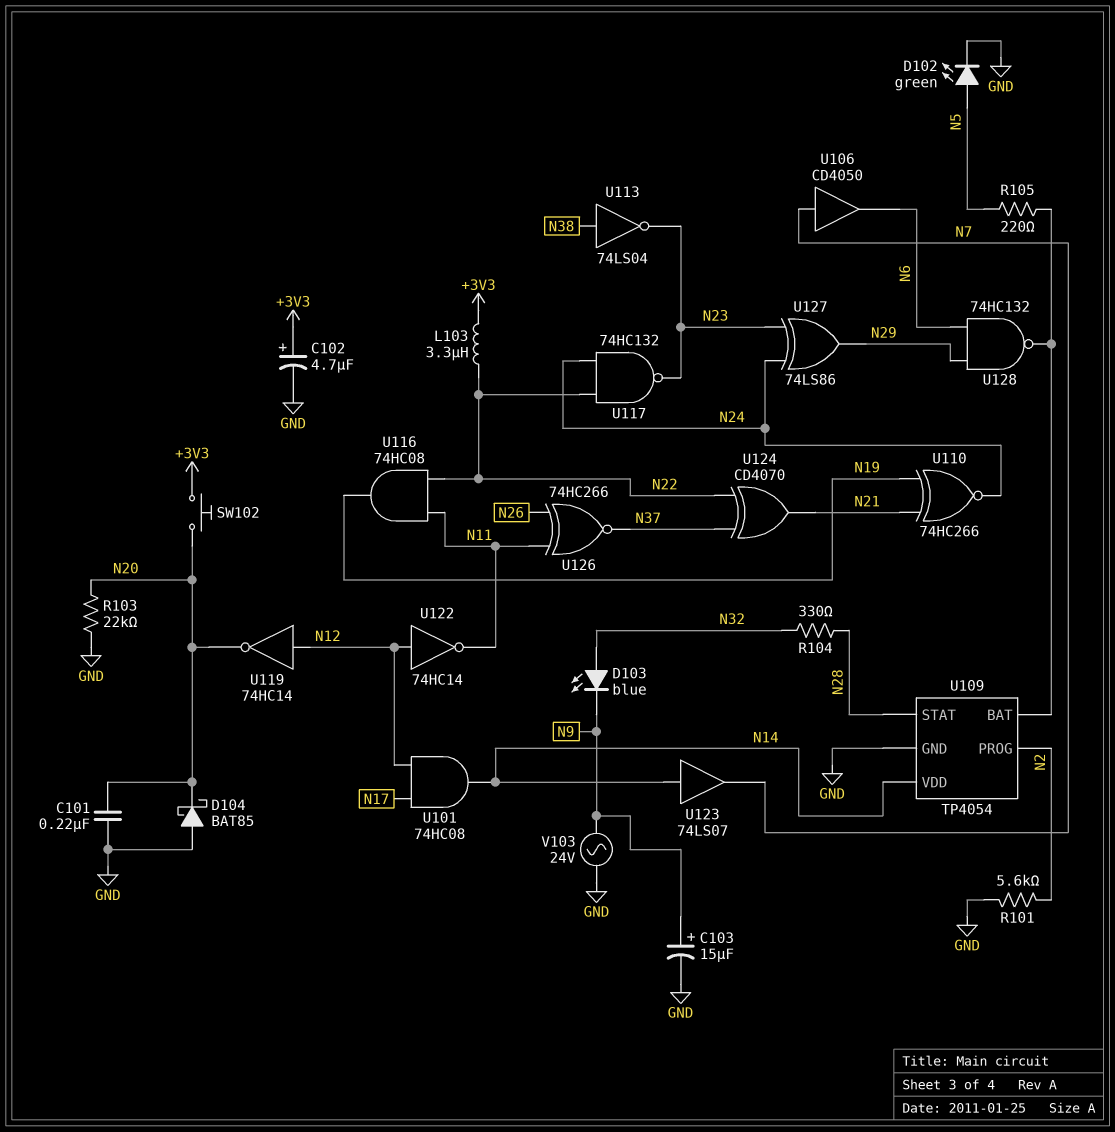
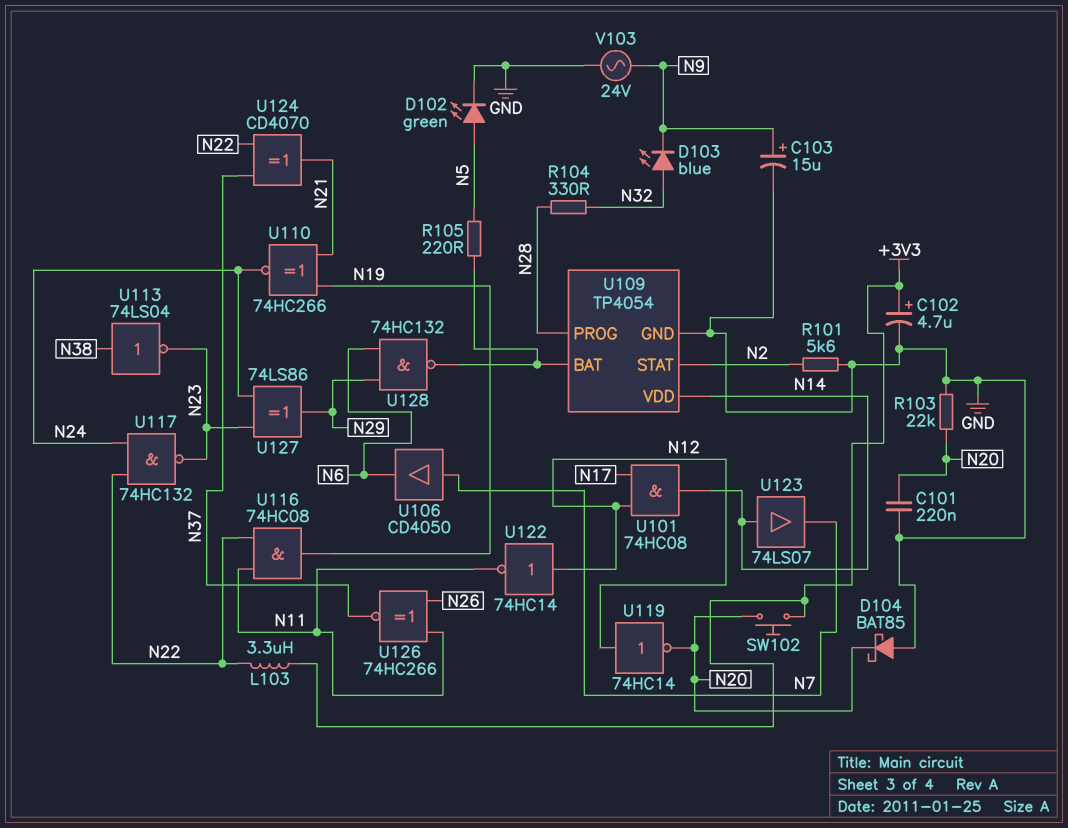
U109 pin PROG: N2 -> N28
U109 pin STAT: N28 -> N2

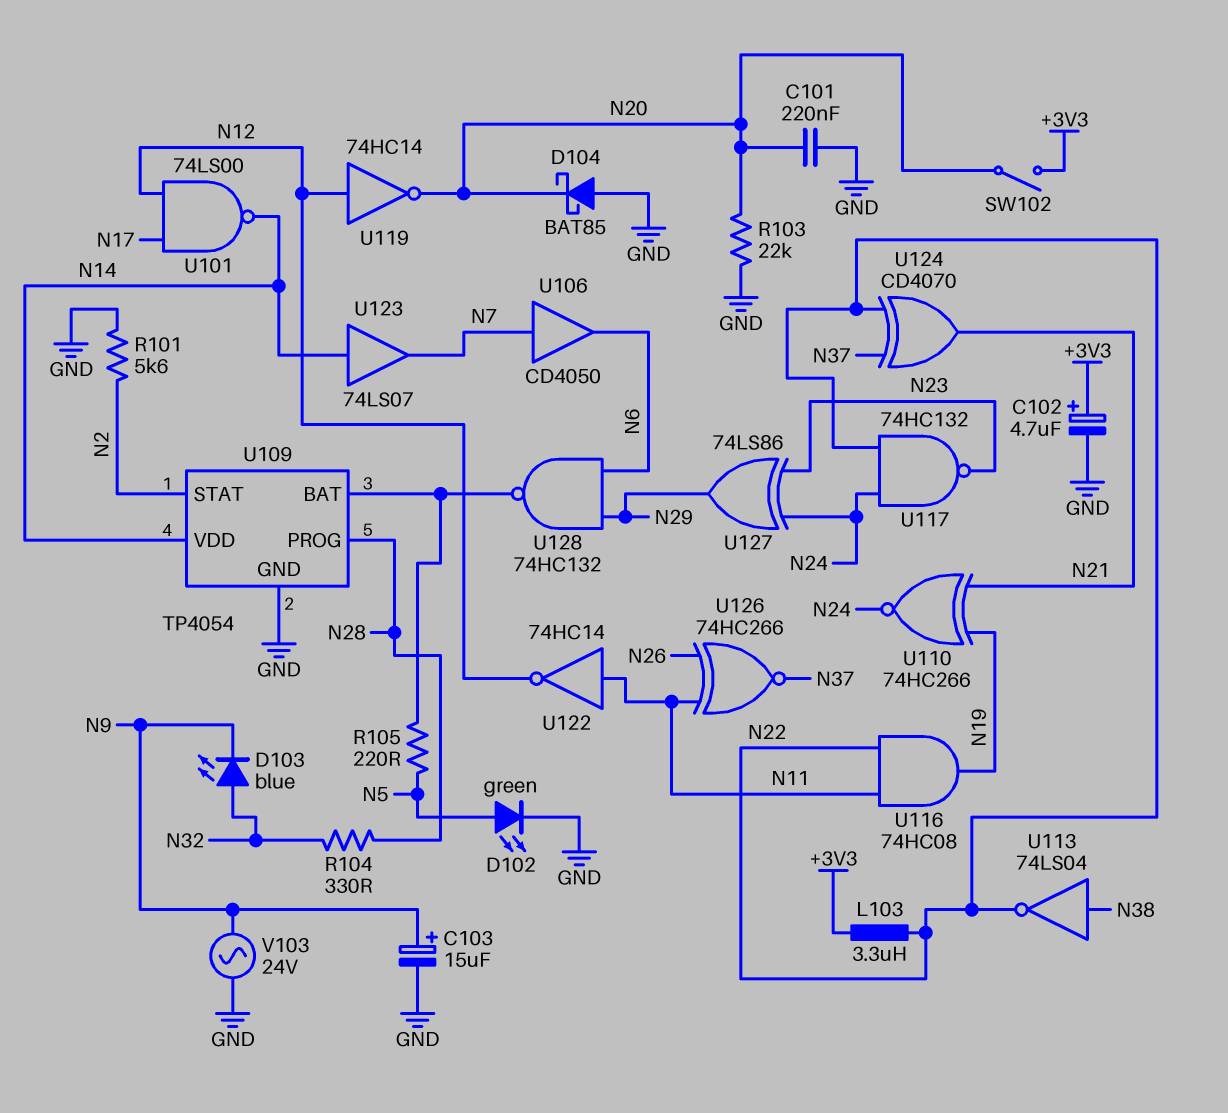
SW102: button (+3V3, N20) -> switch (+3V3, N20)
U101: AND 74HC08 (in N12, in N17, out N14) -> NAND 74LS00 (in N12, in N17, out N14)
U113: NOT 74LS04 (in N38, out N23) -> NOT 74LS04 (in N38, out N22)
U122: NOT 74HC14 (in N12, out N11) -> NOT 74HC14 (in N11, out N12)

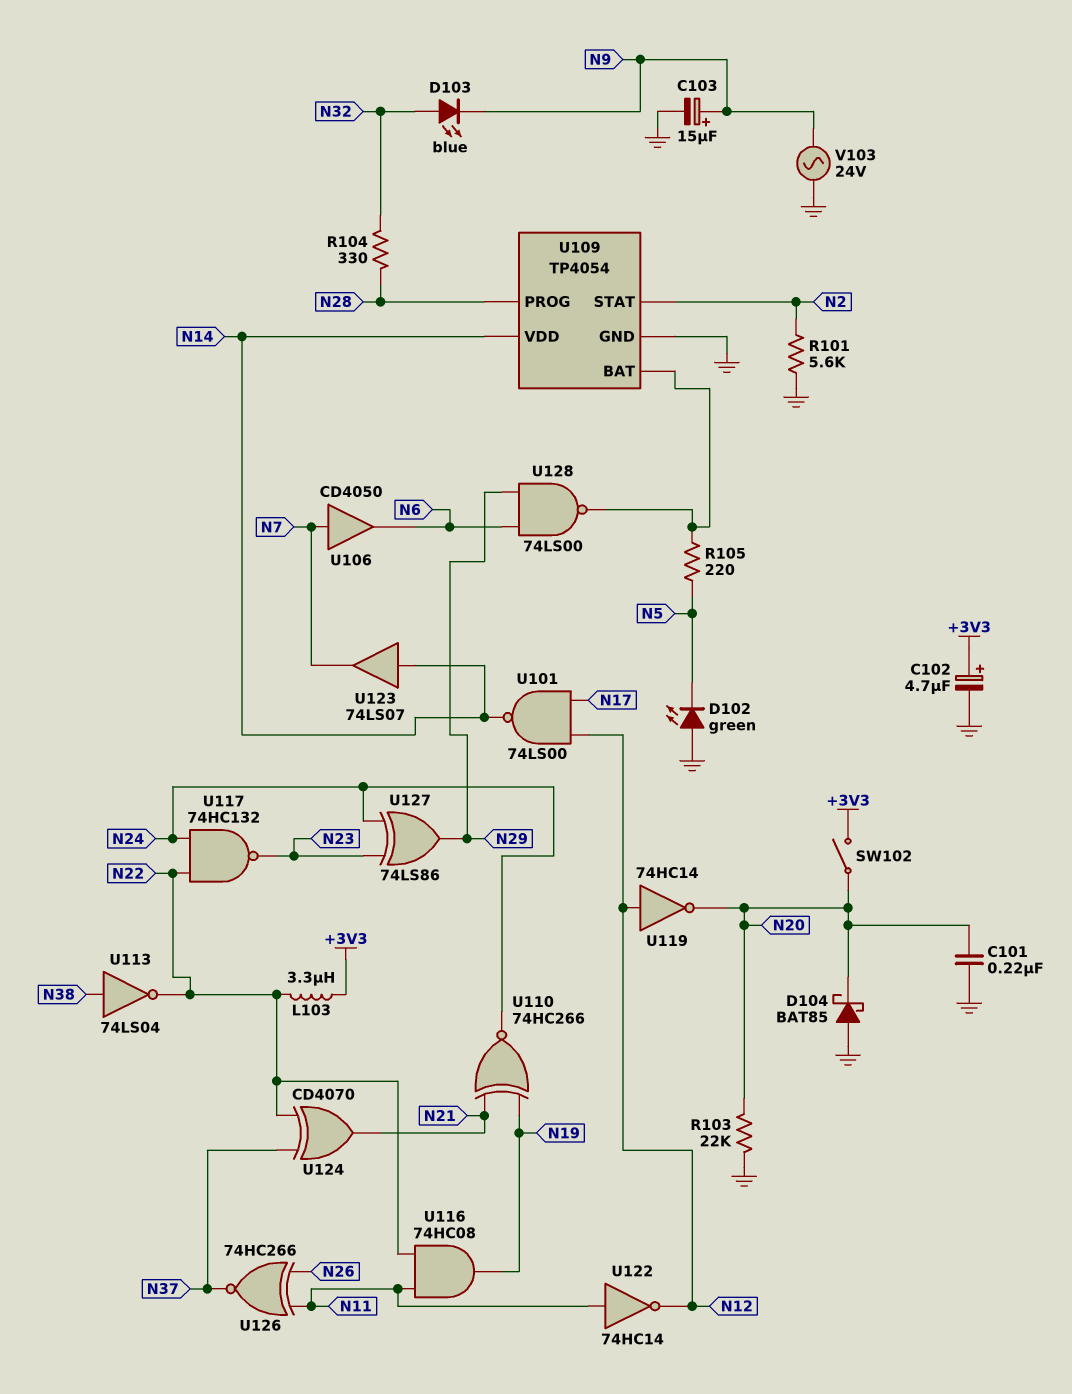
D102: LED green (A N5, K GND) -> LED green (A GND, K N5)
U128: NAND 74HC132 (in N6, in N29, out U109/BAT) -> NAND 74LS00 (in N6, in N29, out U109/BAT)

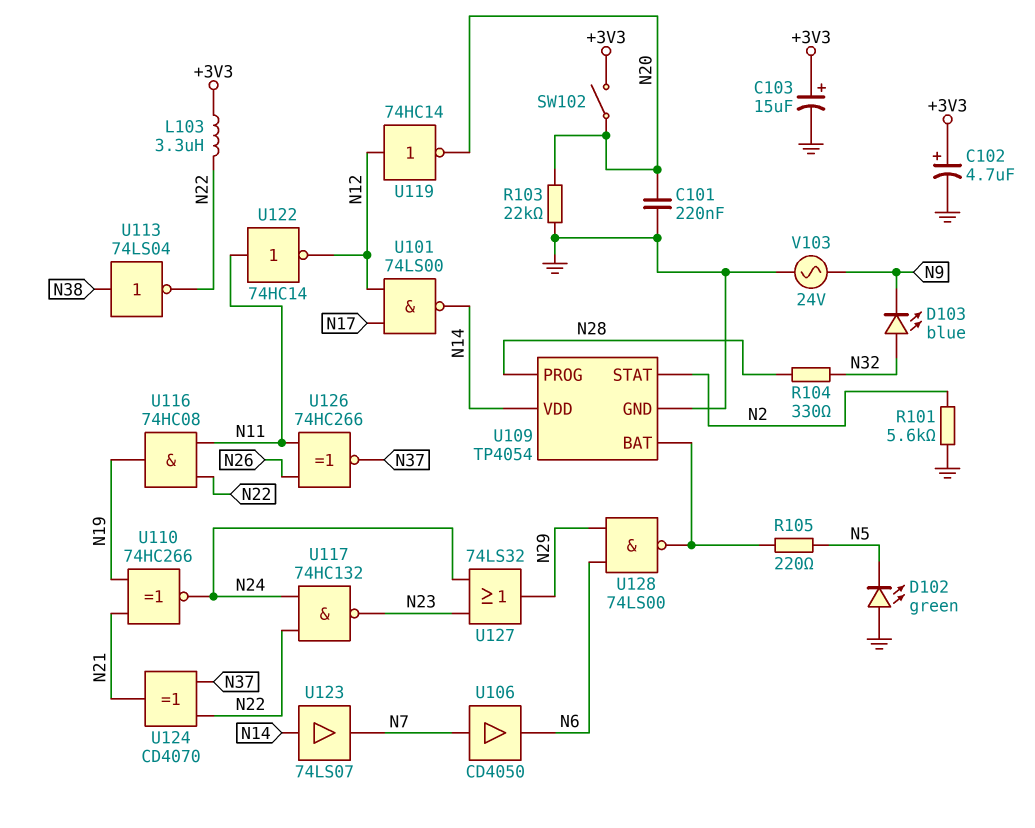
C103: 15uF (plus N9, minus GND) -> 15uF (plus +3V3, minus GND)
D104: schottky BAT85 (A GND, K N20) -> none
U127: XOR 74LS86 (in N23, in N24, out N29) -> OR 74LS32 (in N23, in N24, out N29)

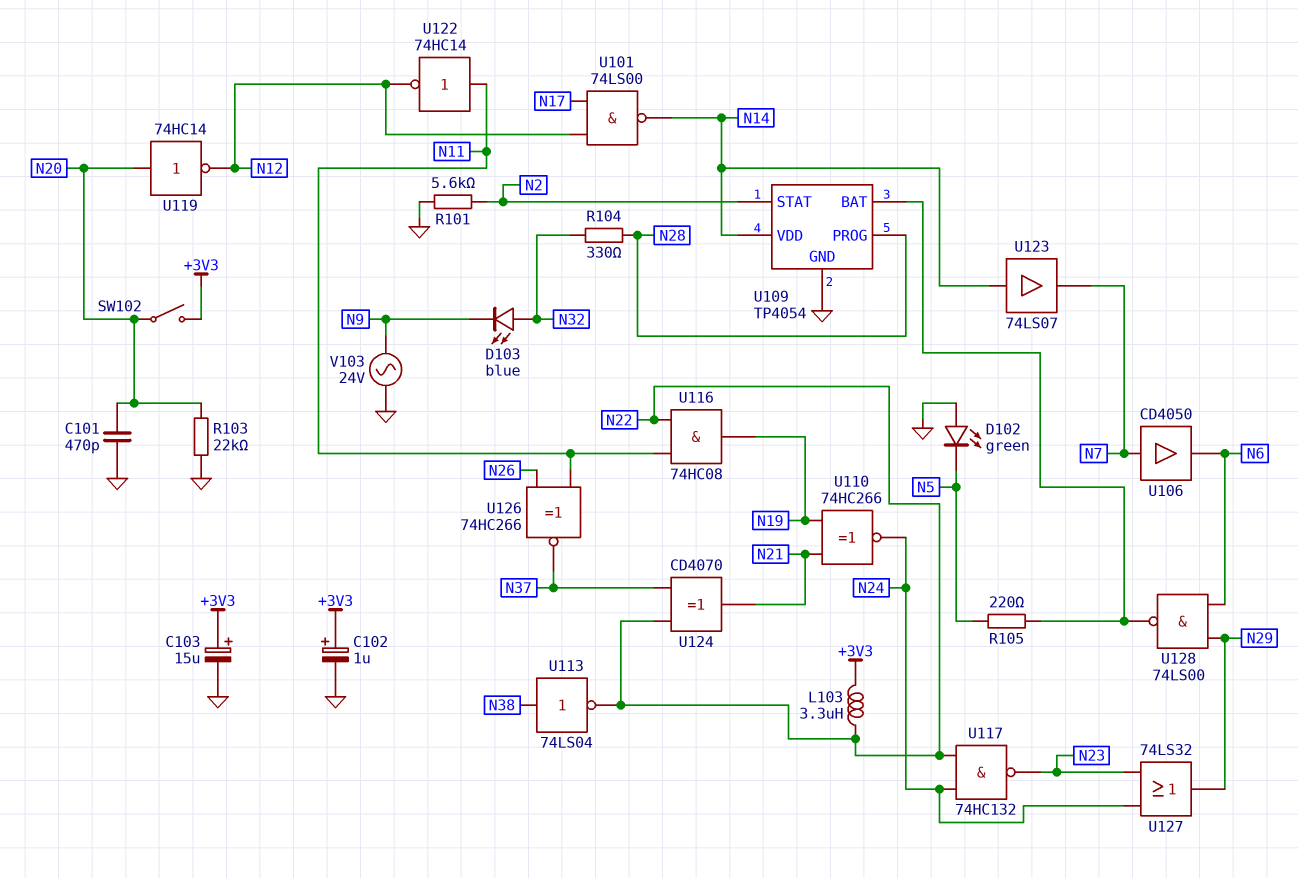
C101: 220nF (GND, N20) -> 470pF (GND, N20)
C102: 4.7uF (plus +3V3, minus GND) -> 1uF (plus +3V3, minus GND)
U119: NOT 74HC14 (in N12, out N20) -> NOT 74HC14 (in N20, out N12)

